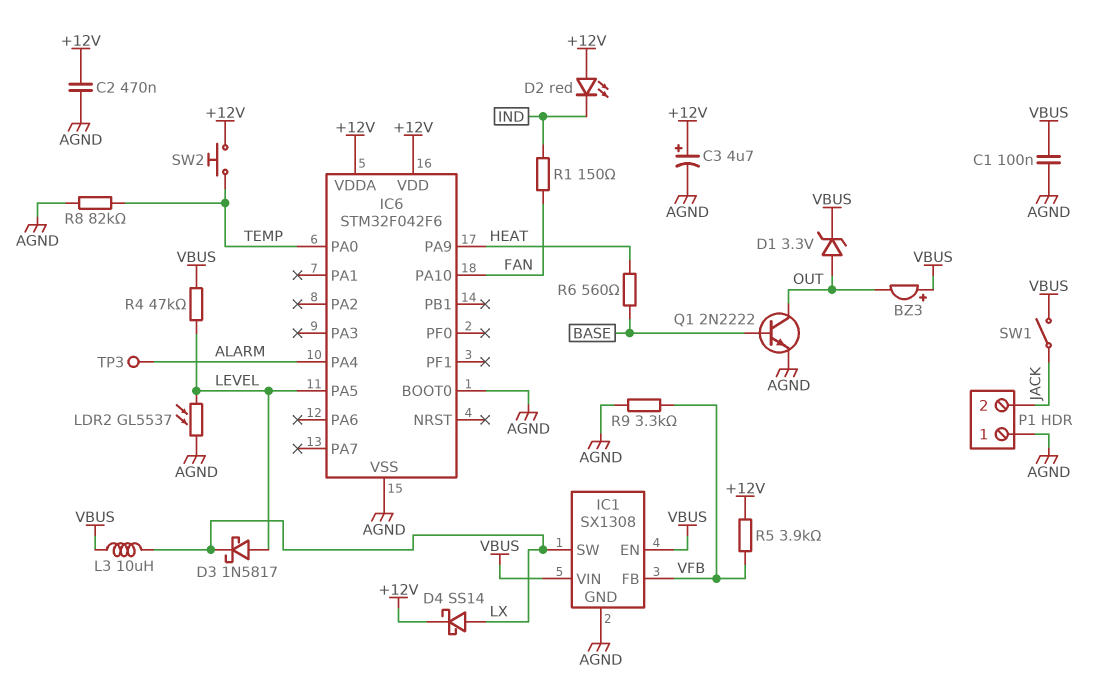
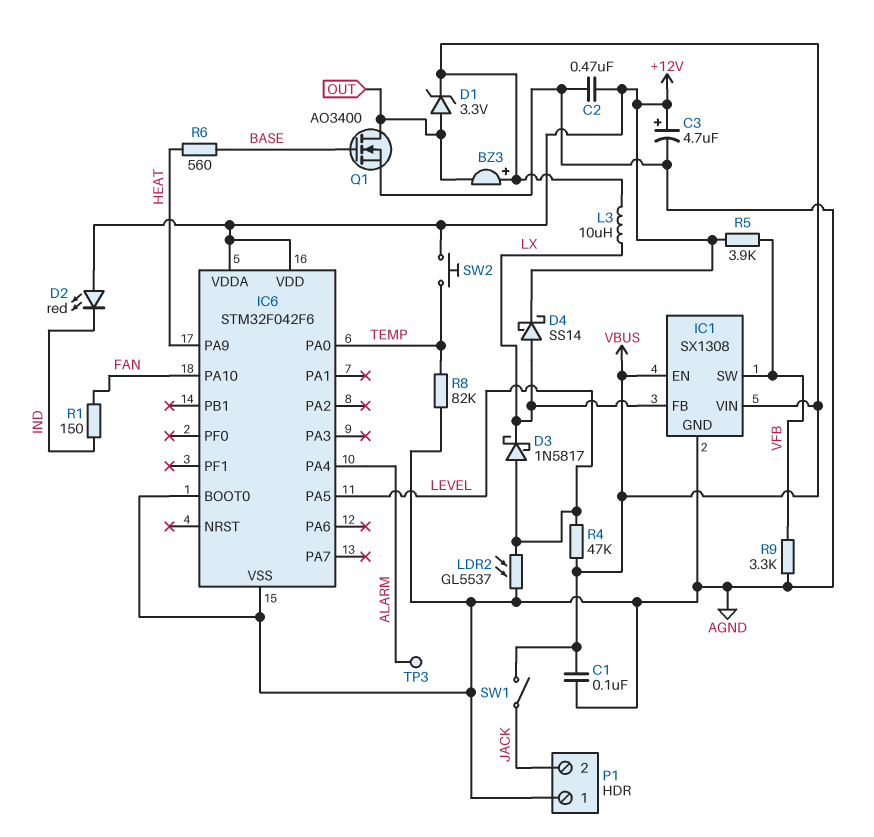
IC1 pin FB: VFB -> LX
IC1 pin SW: LX -> VFB
Q1: NPN 2N2222 (B BASE, C OUT, E AGND) -> NMOS AO3400 (G BASE, D OUT, S AGND)

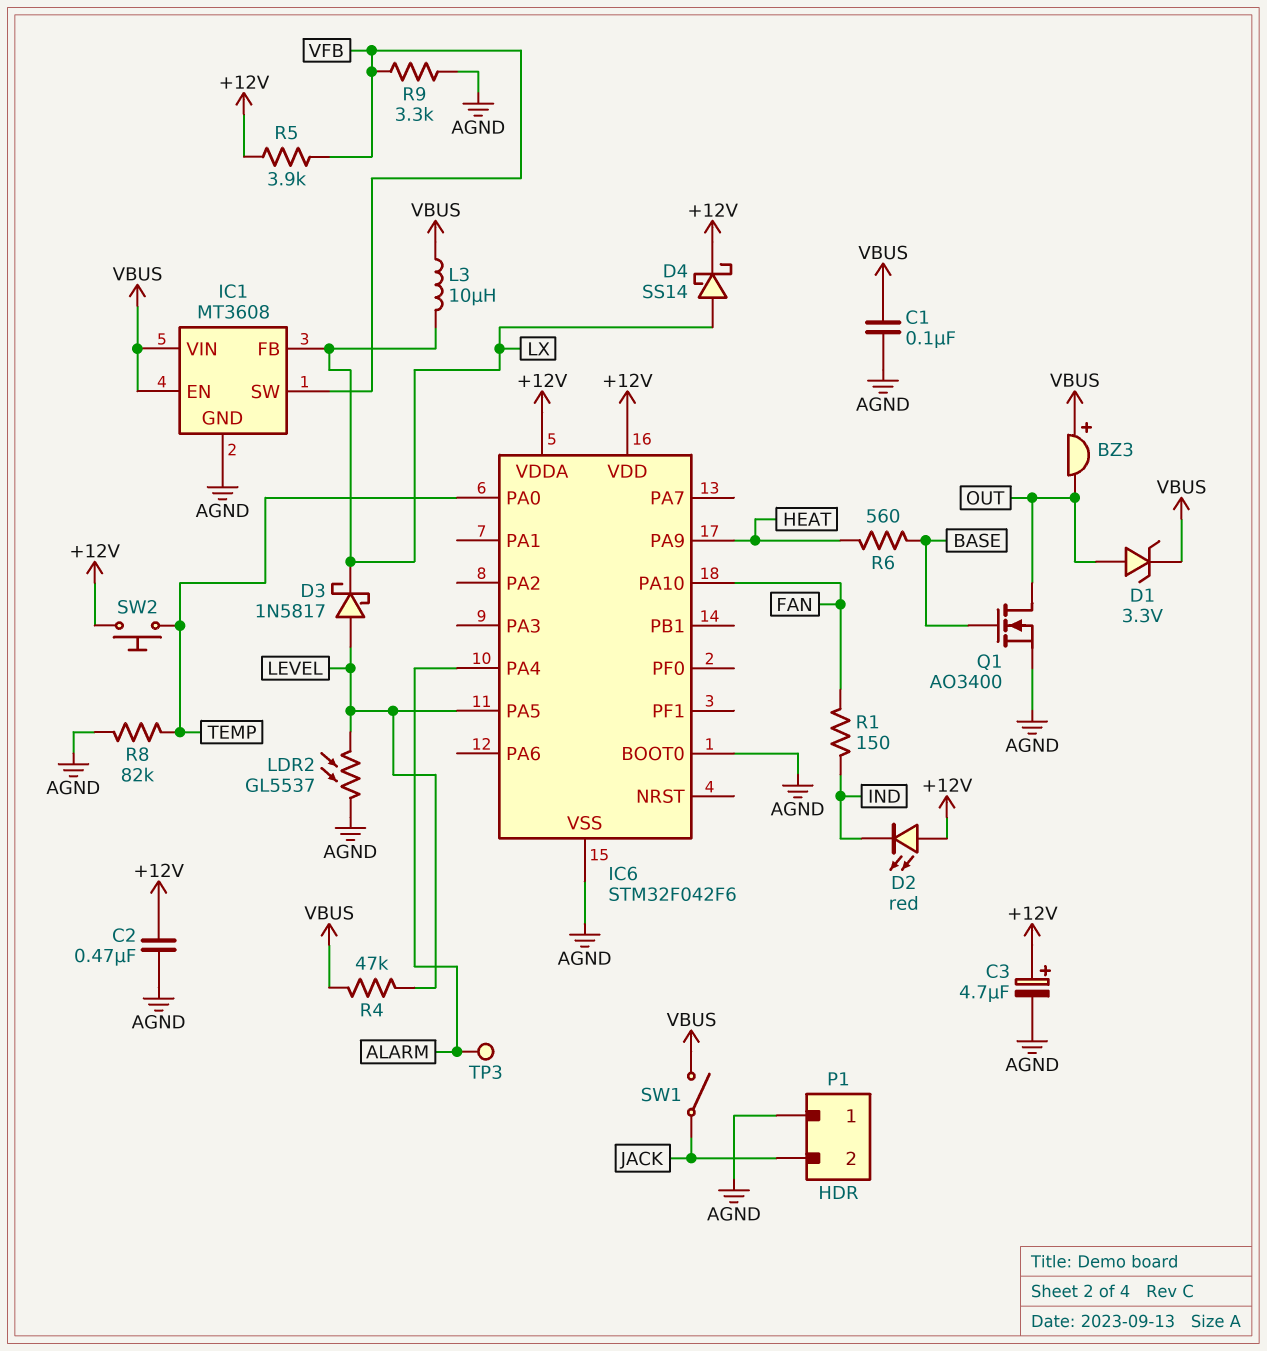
IC1: SX1308 -> MT3608

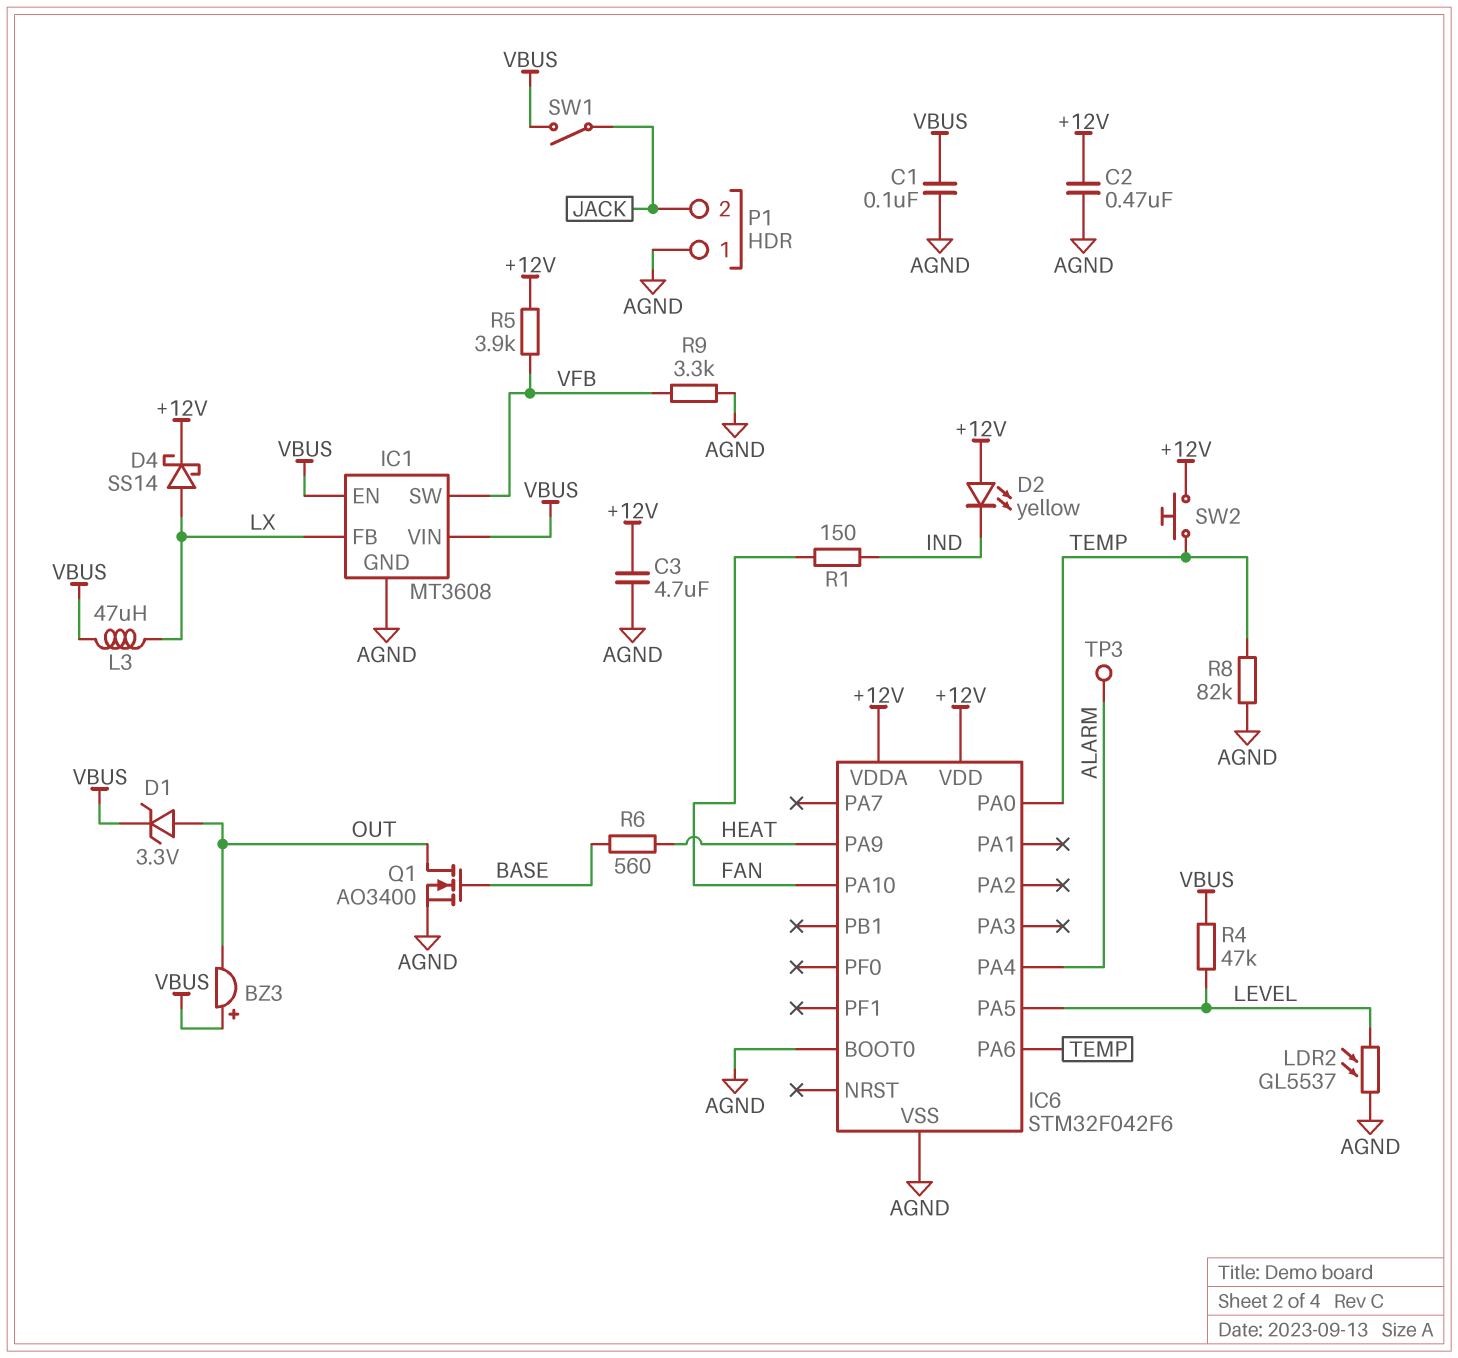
C3: 4.7uF (plus +12V, minus AGND) -> 4.7uF (+12V, AGND)
D2: LED red (A +12V, K IND) -> LED yellow (A +12V, K IND)
D3: schottky 1N5817 (A LEVEL, K LX) -> none
IC6 pin PA6: none -> TEMP
L3: 10uH (LX, VBUS) -> 47uH (LX, VBUS)

